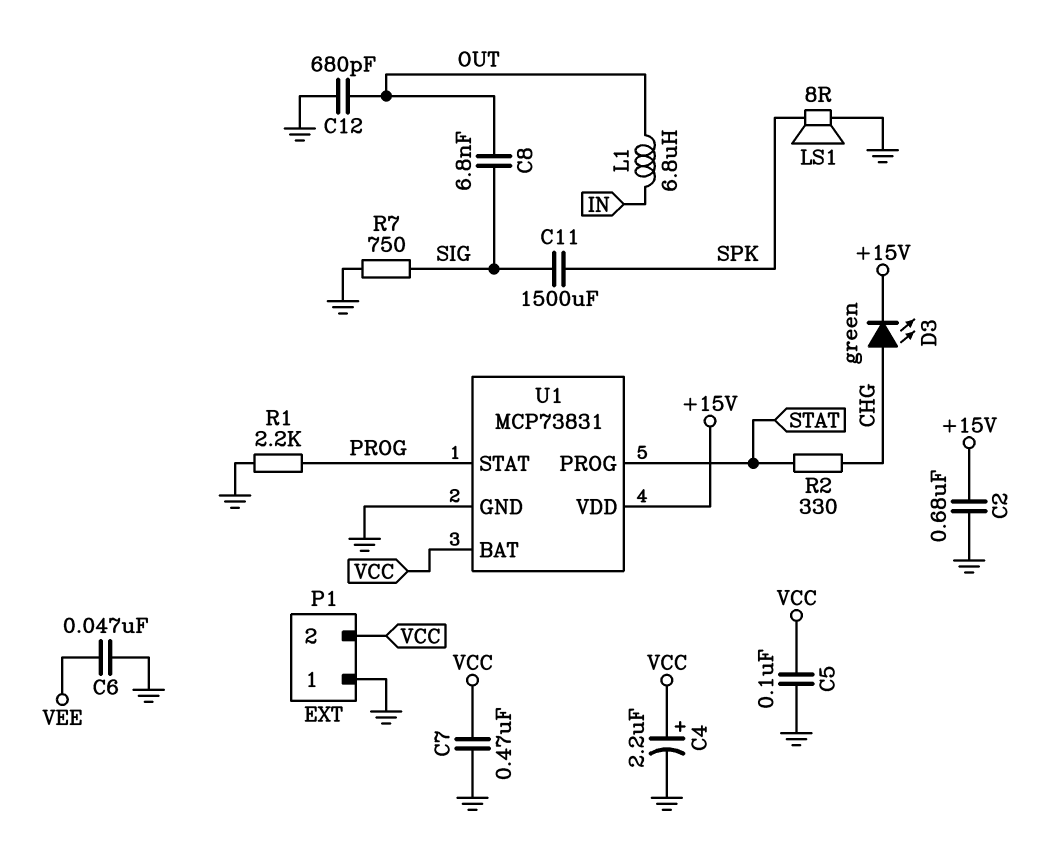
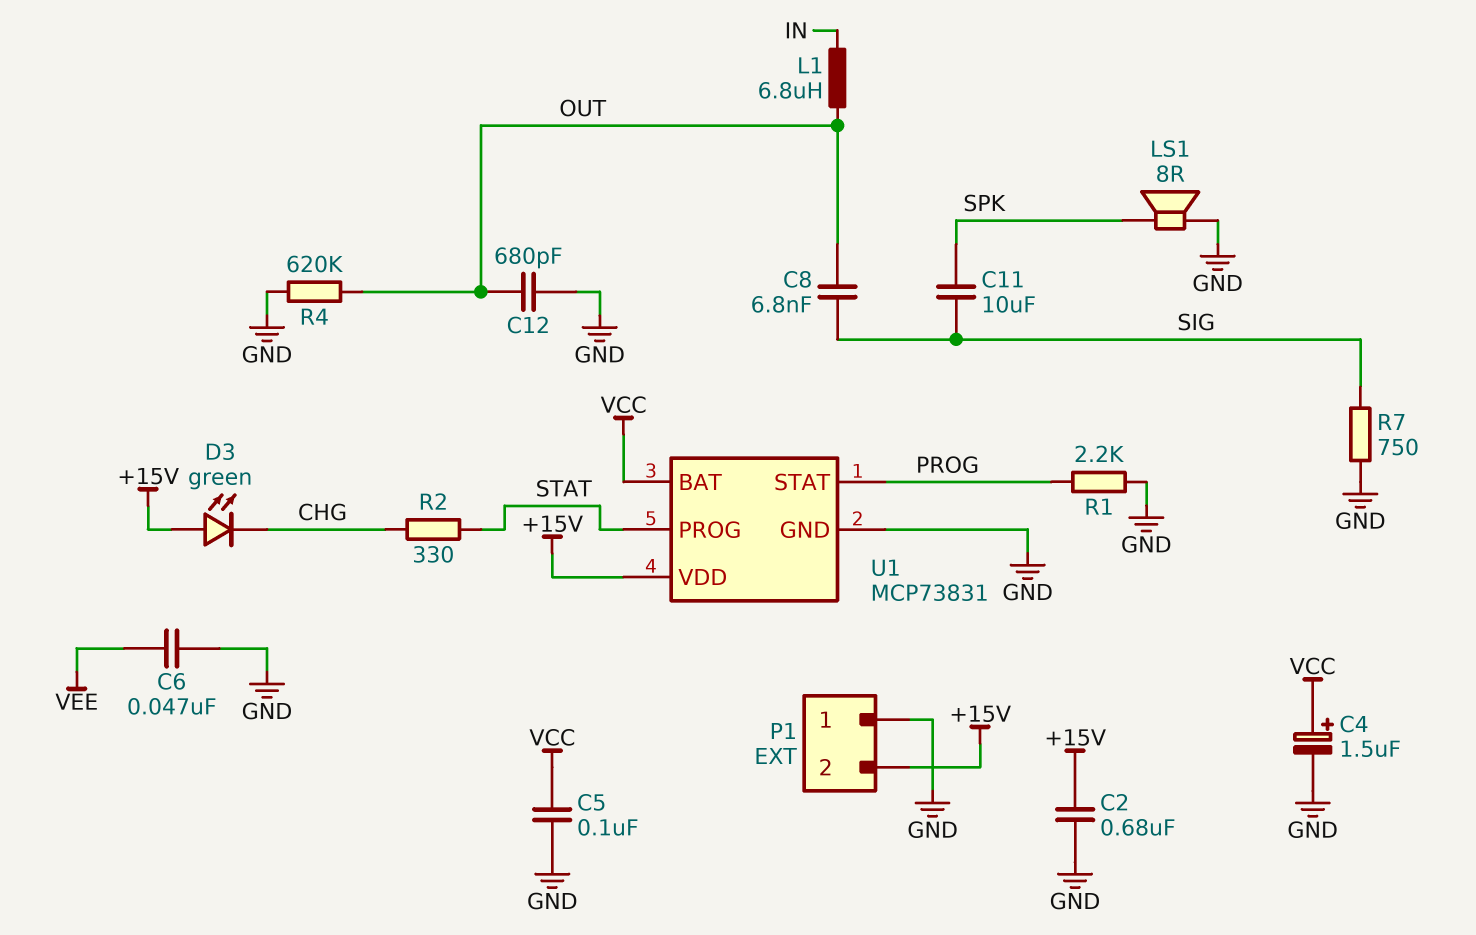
C4: 2.2uF (plus VCC, minus GND) -> 1.5uF (plus VCC, minus GND)
C7: 470nF (GND, VCC) -> none
C11: 1500uF (SIG, SPK) -> 10uF (SIG, SPK)
D3: LED green (A CHG, K +15V) -> LED green (A +15V, K CHG)
P1 pin 2: VCC -> +15V
R4: none -> 620k (GND, OUT)

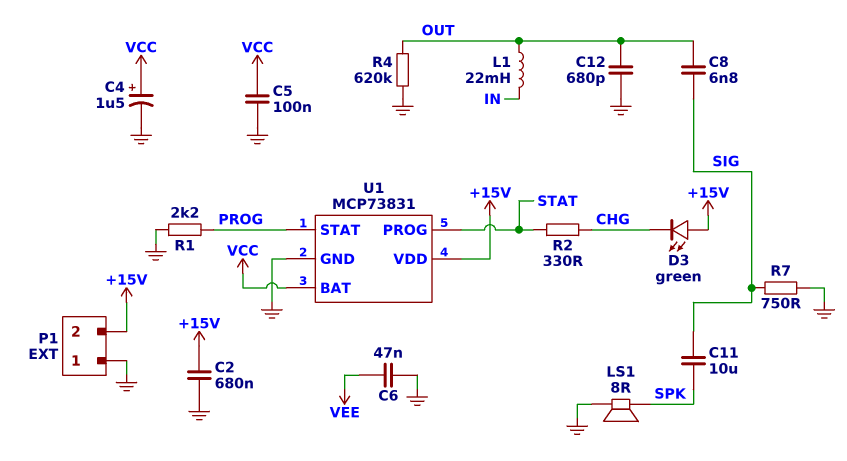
L1: 6.8uH (IN, OUT) -> 22mH (IN, OUT)

